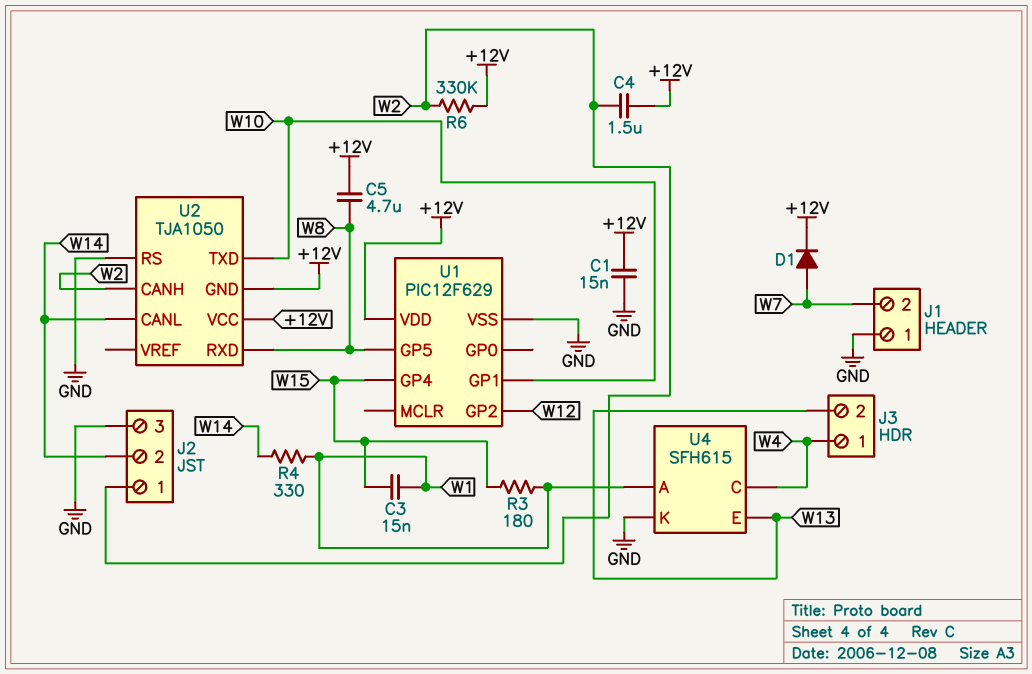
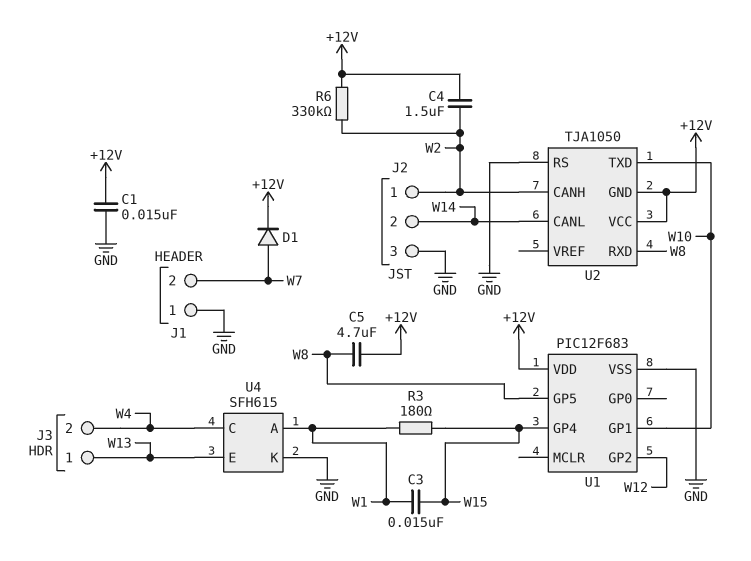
J3 pin 1: W4 -> W13
J3 pin 2: W13 -> W4
R4: 330 (W1, W14) -> none
U1: PIC12F629 -> PIC12F683

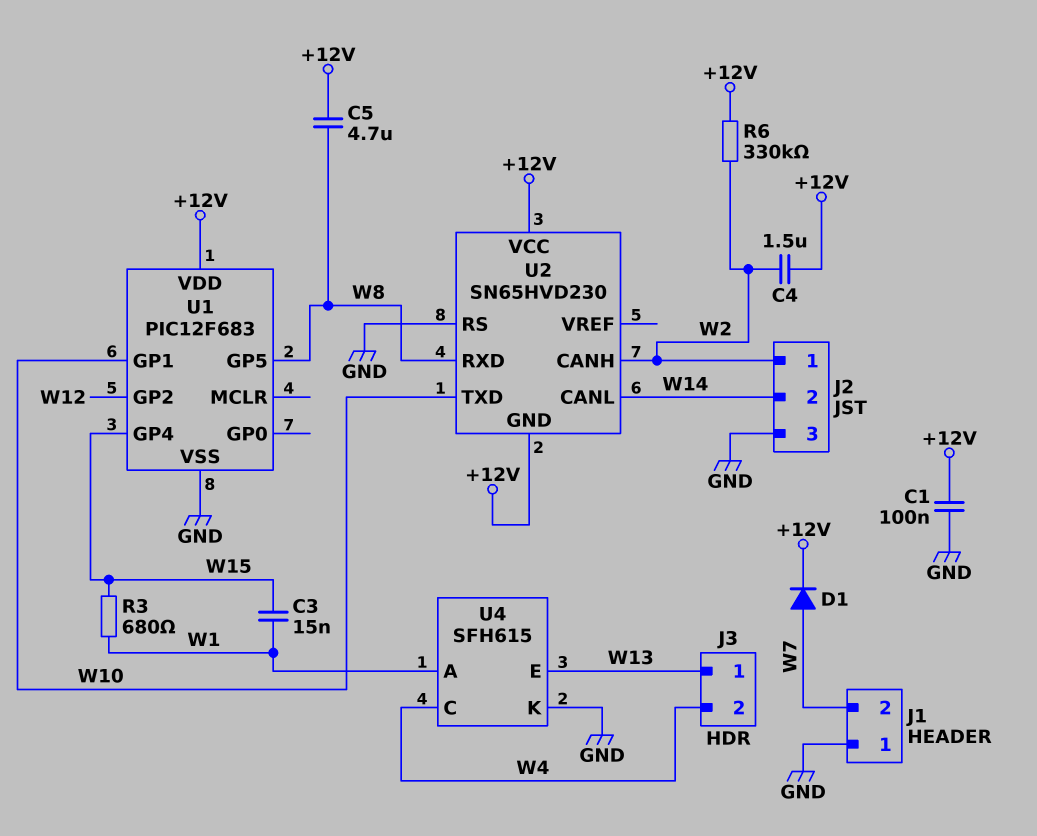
C1: 15nF (+12V, GND) -> 100nF (+12V, GND)
R3: 180 (W1, W15) -> 680 (W1, W15)
U2: TJA1050 -> SN65HVD230

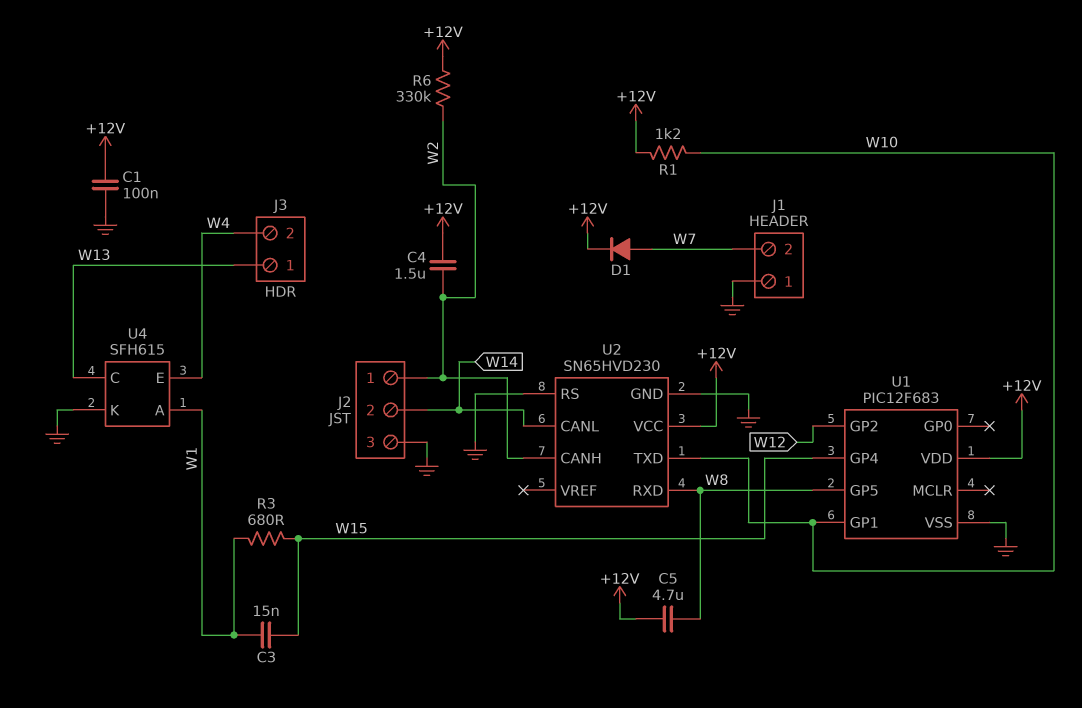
R1: none -> 1.2k (+12V, W10)
U2 pin GND: +12V -> GND
U4 pin C: W4 -> W13
U4 pin E: W13 -> W4

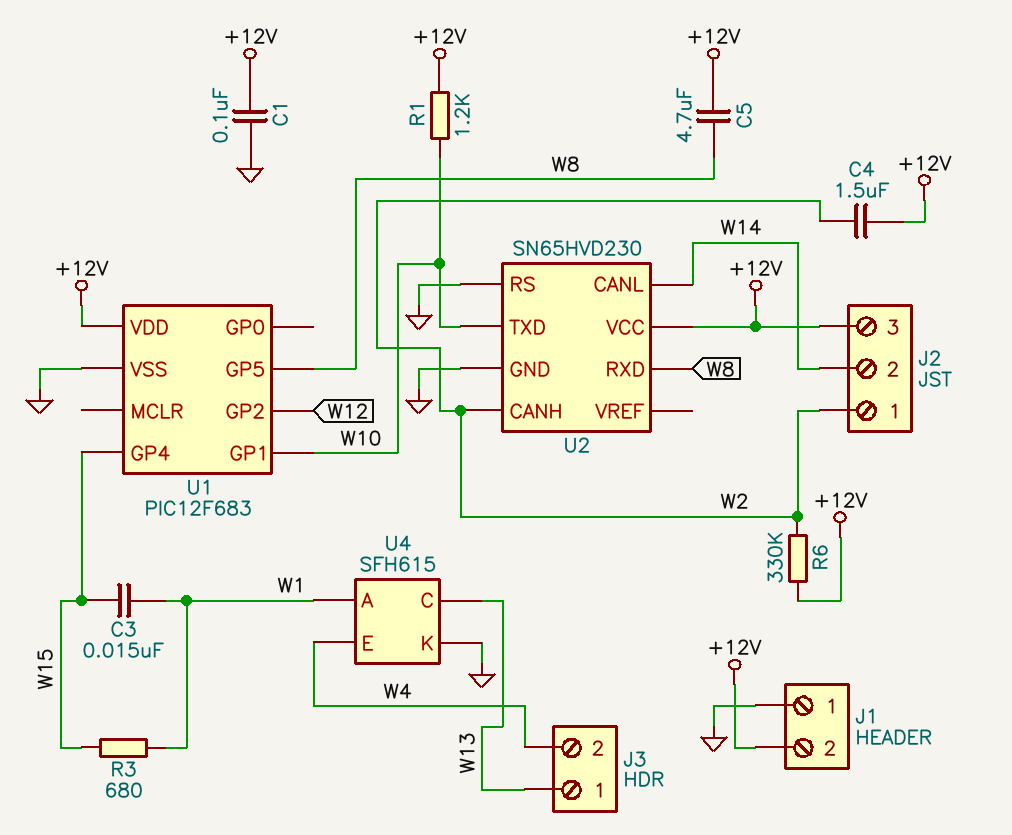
D1: diode (A W7, K +12V) -> none
J1 pin 2: W7 -> +12V
J2 pin 3: GND -> +12V

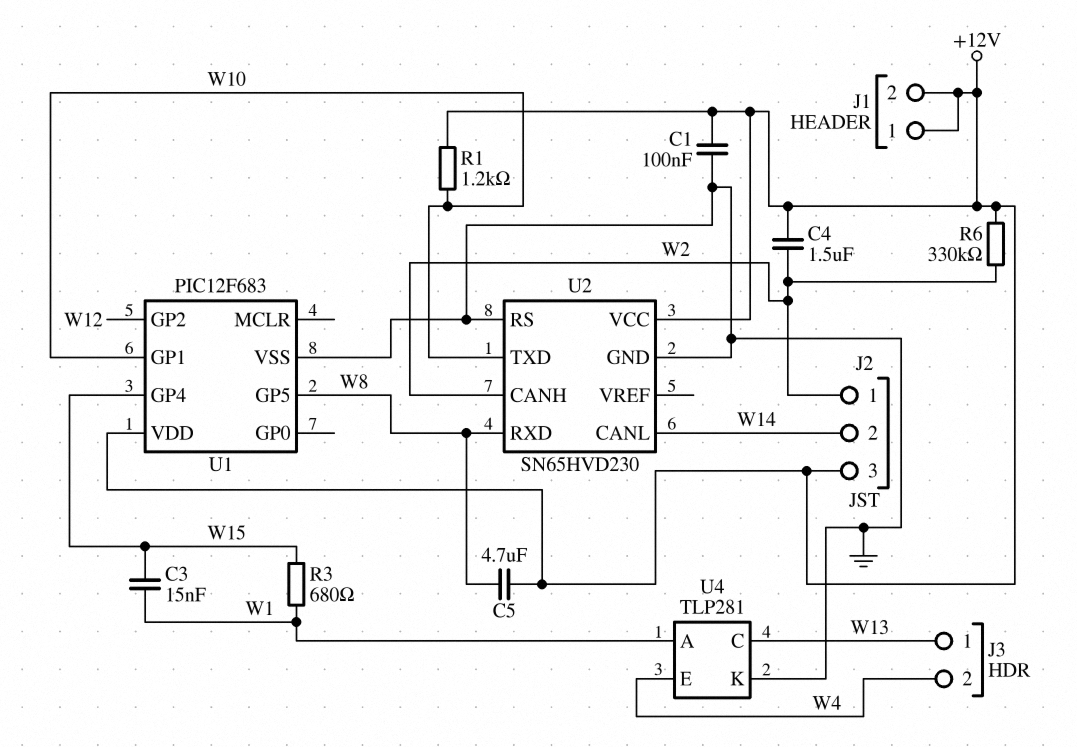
J1 pin 1: GND -> +12V
U4: SFH615 -> TLP281

